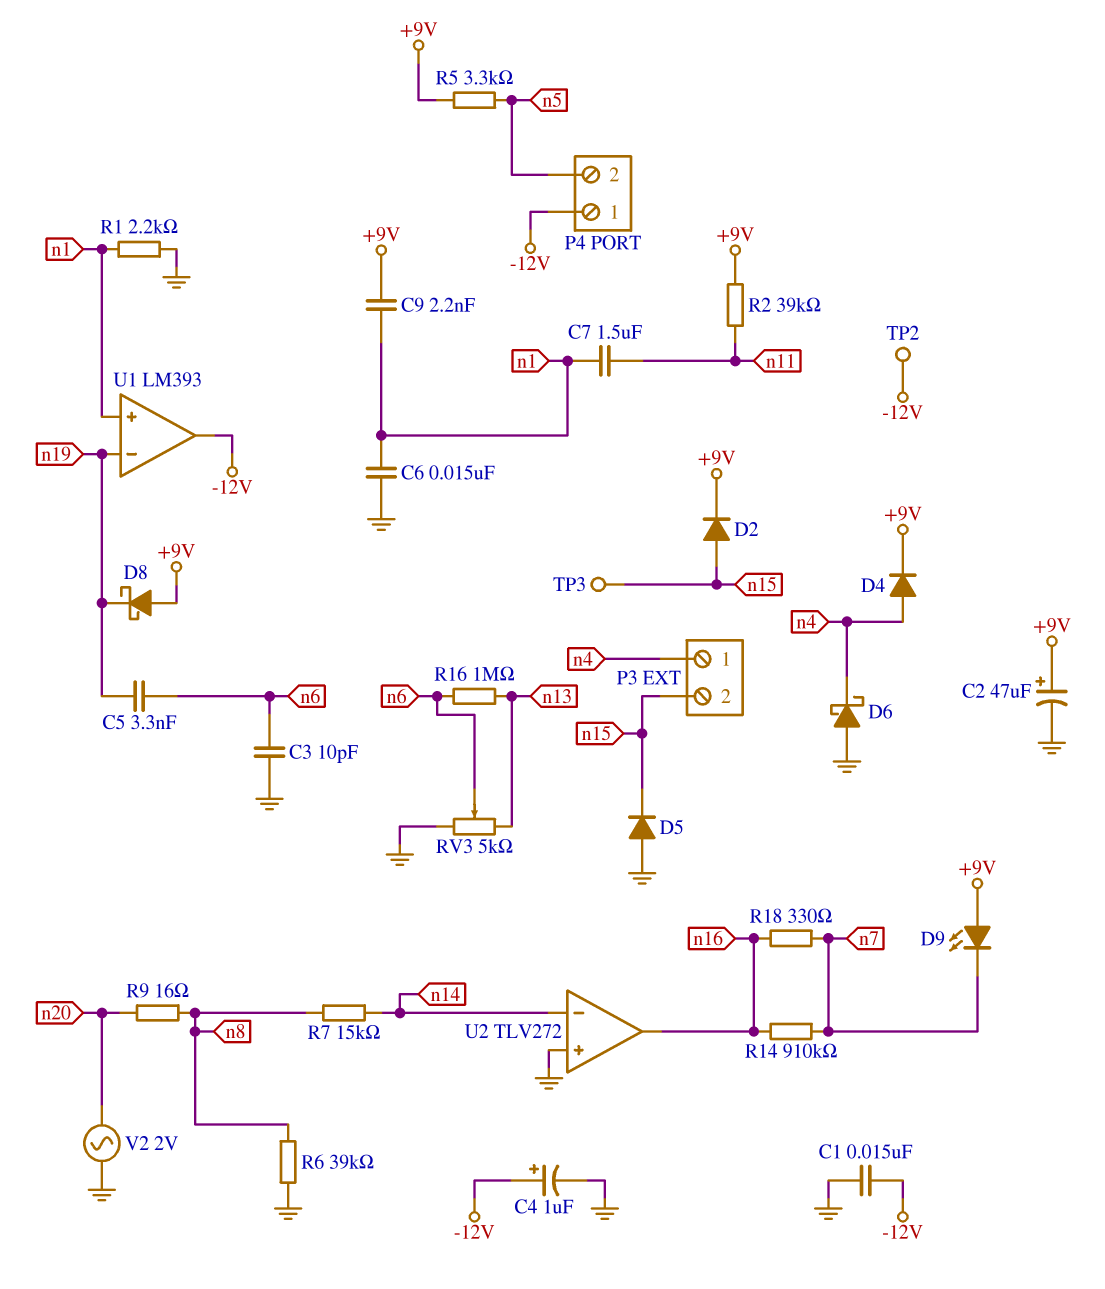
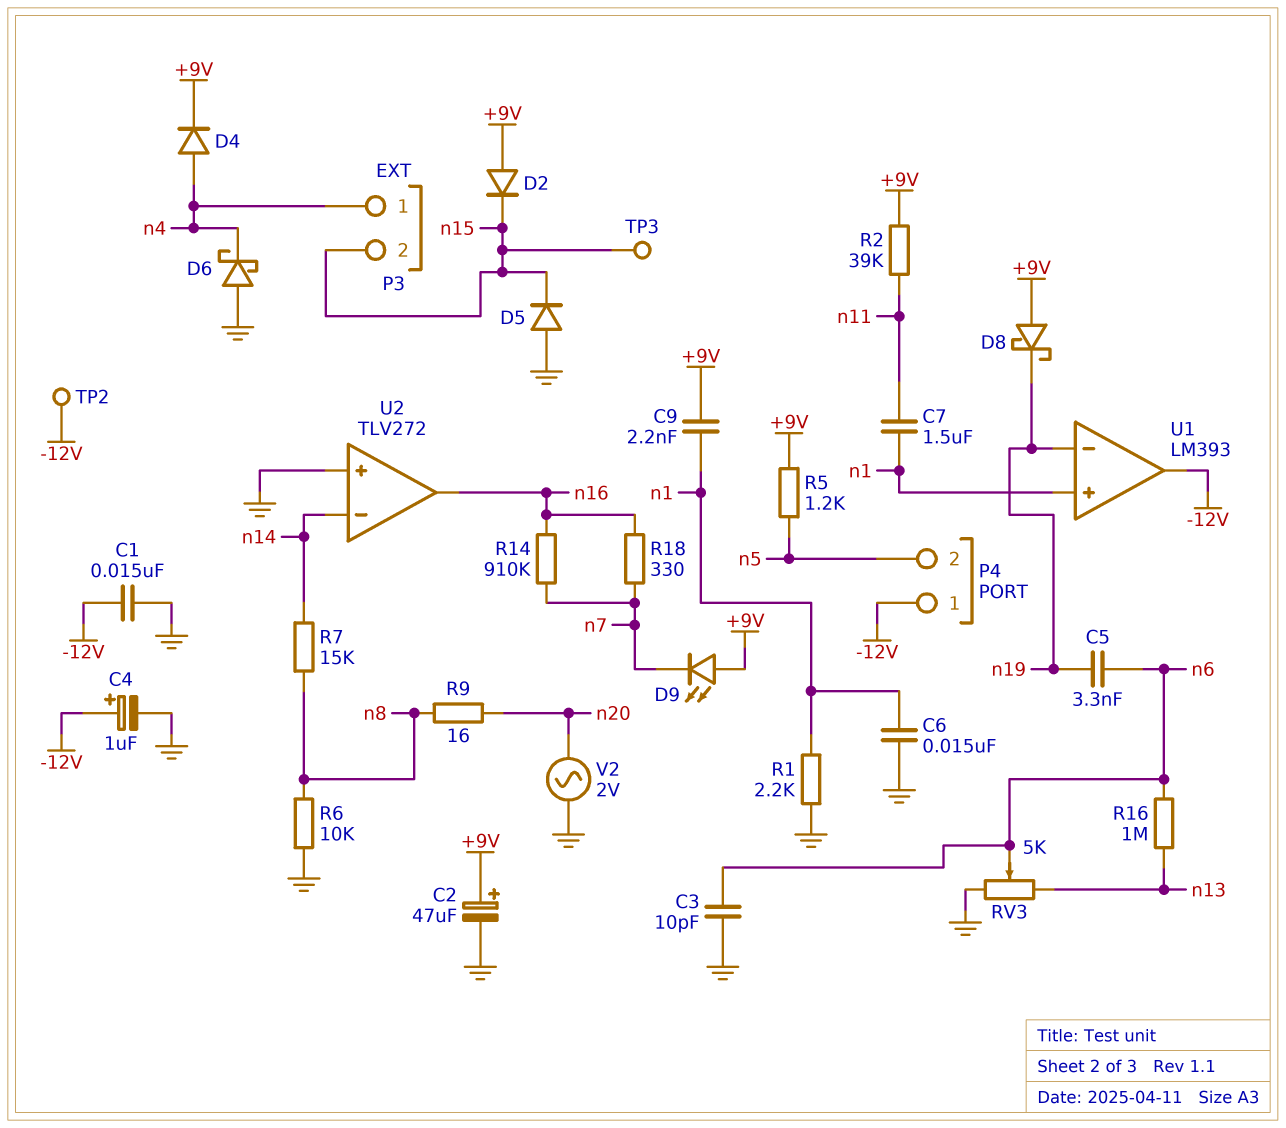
D2: diode (A n15, K +9V) -> diode (A +9V, K n15)
R5: 3.3k (+9V, n5) -> 1.2k (+9V, n5)
R6: 39k (GND, n8) -> 10k (GND, n8)

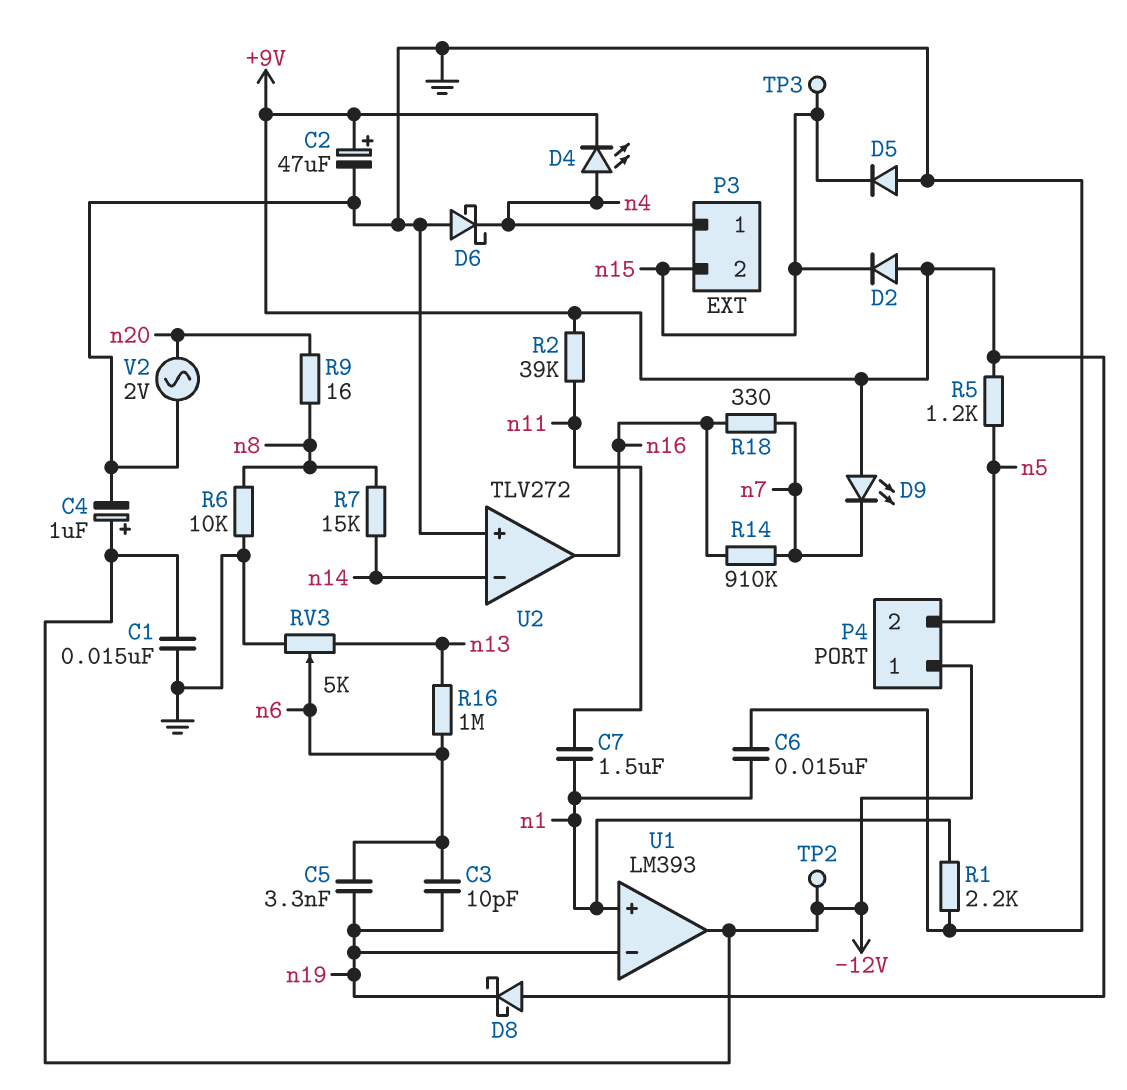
C3: 10pF (GND, n6) -> 10pF (n6, n19)
C9: 2.2nF (+9V, n1) -> none
D4: diode (A n4, K +9V) -> LED (A n4, K +9V)

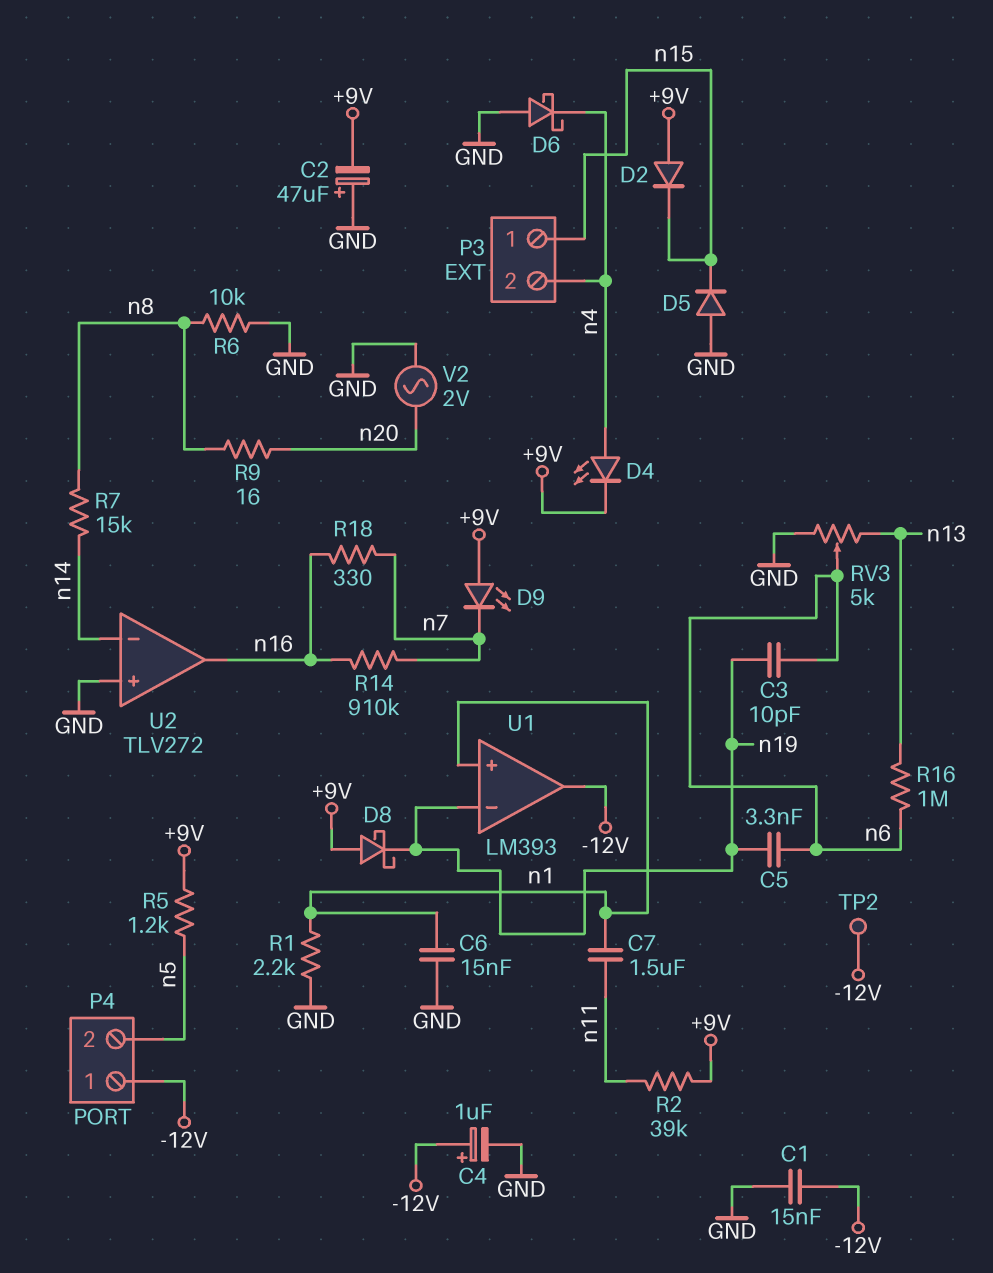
C2: 47uF (plus +9V, minus GND) -> 47uF (plus GND, minus +9V)
P3 pin 1: n4 -> n15
P3 pin 2: n15 -> n4
TP3: test point (n15) -> none

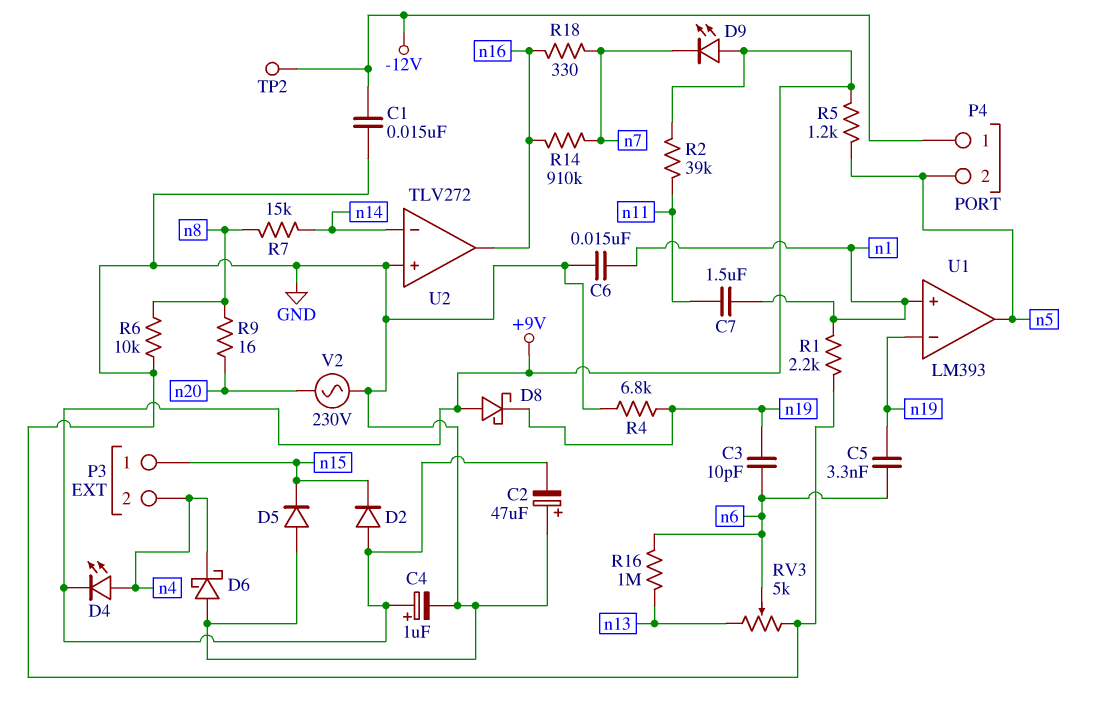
C4: 1uF (plus -12V, minus GND) -> 1uF (plus +9V, minus GND)
R4: none -> 6.8k (GND, n19)
U1 pin out: -12V -> n5
V2: AC 2V (GND, n20) -> AC 230V (GND, n20)

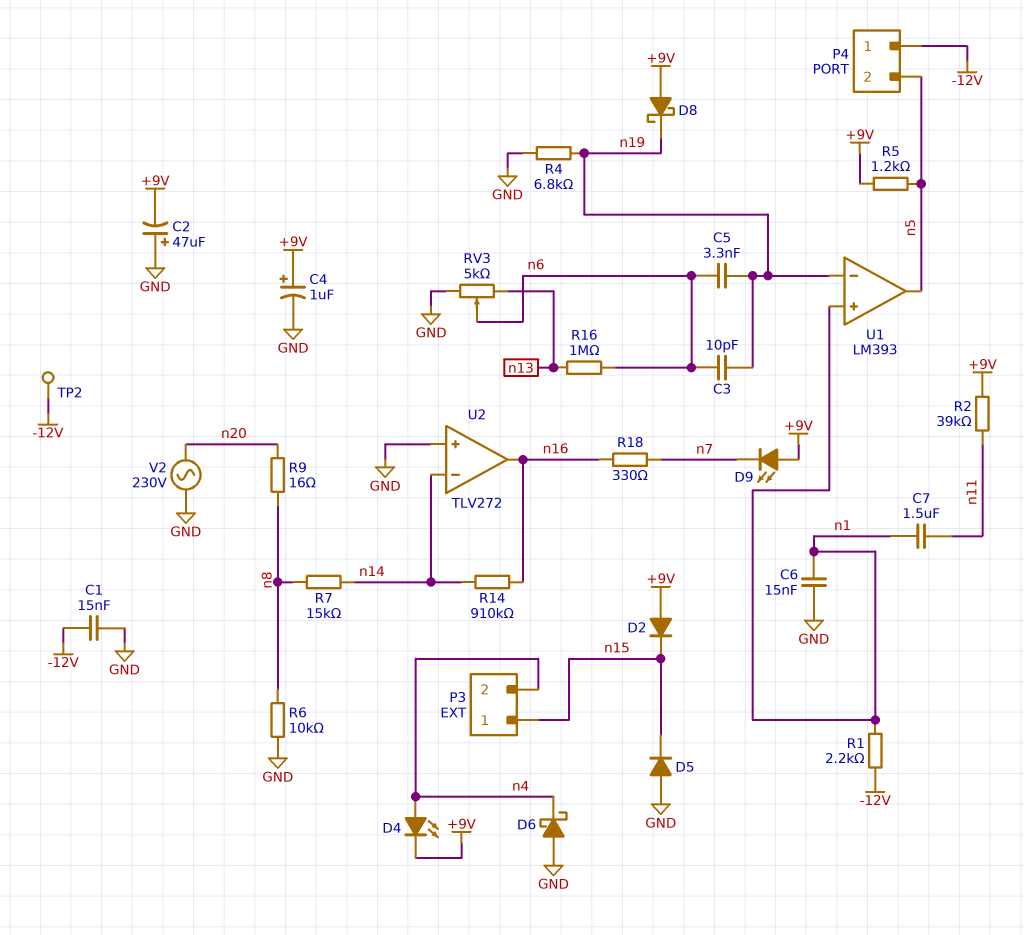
R1: 2.2k (GND, n1) -> 2.2k (-12V, n1)
R14: 910k (n7, n16) -> 910k (n14, n16)

